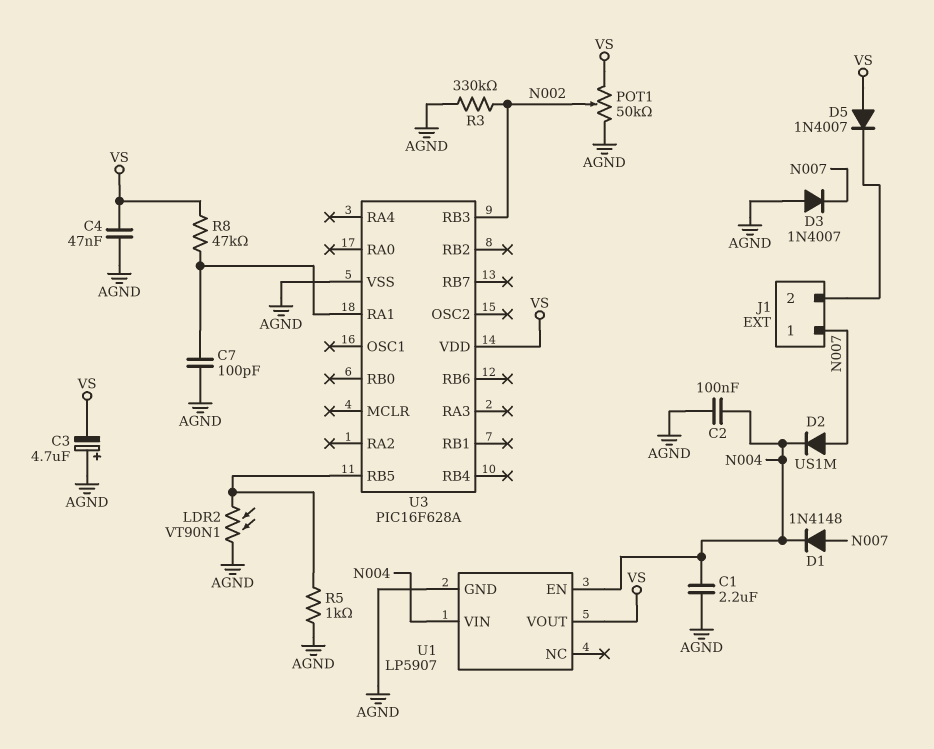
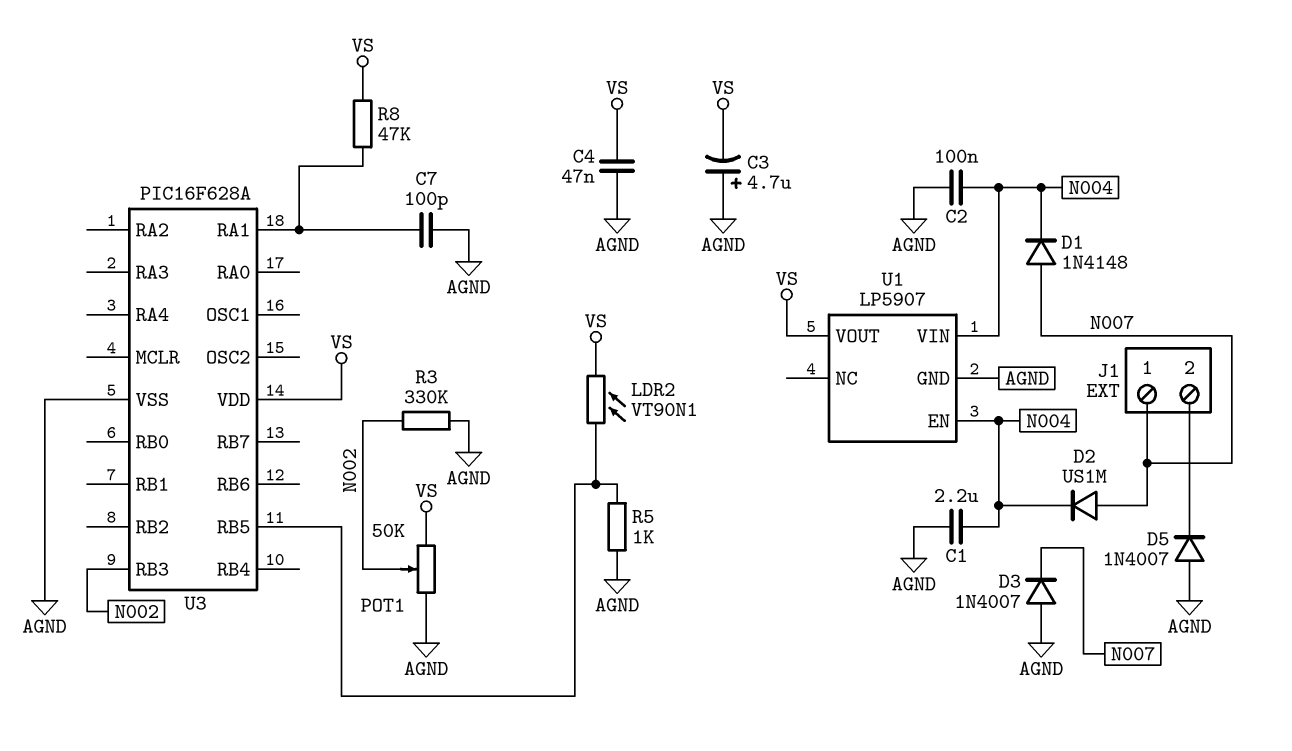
D5: diode 1N4007 (A VS, K J1/2) -> diode 1N4007 (A AGND, K J1/2)
LDR2: VT90N1 (AGND, U3/RB5) -> VT90N1 (U3/RB5, VS)

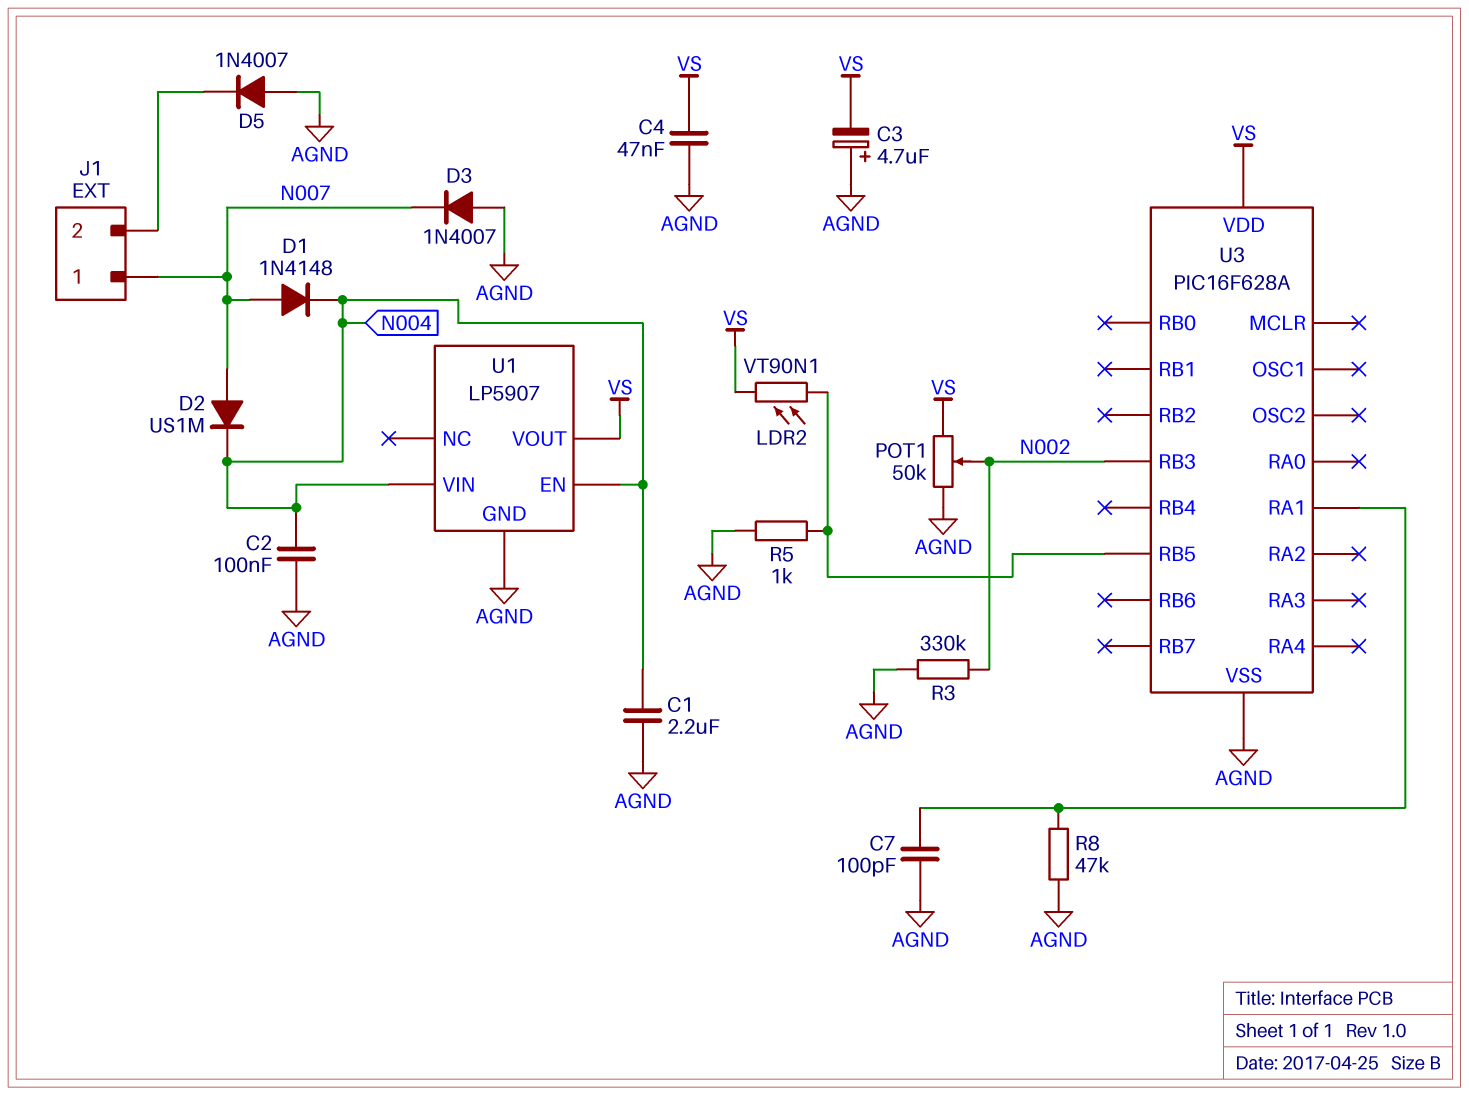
R8: 47k (U3/RA1, VS) -> 47k (AGND, U3/RA1)

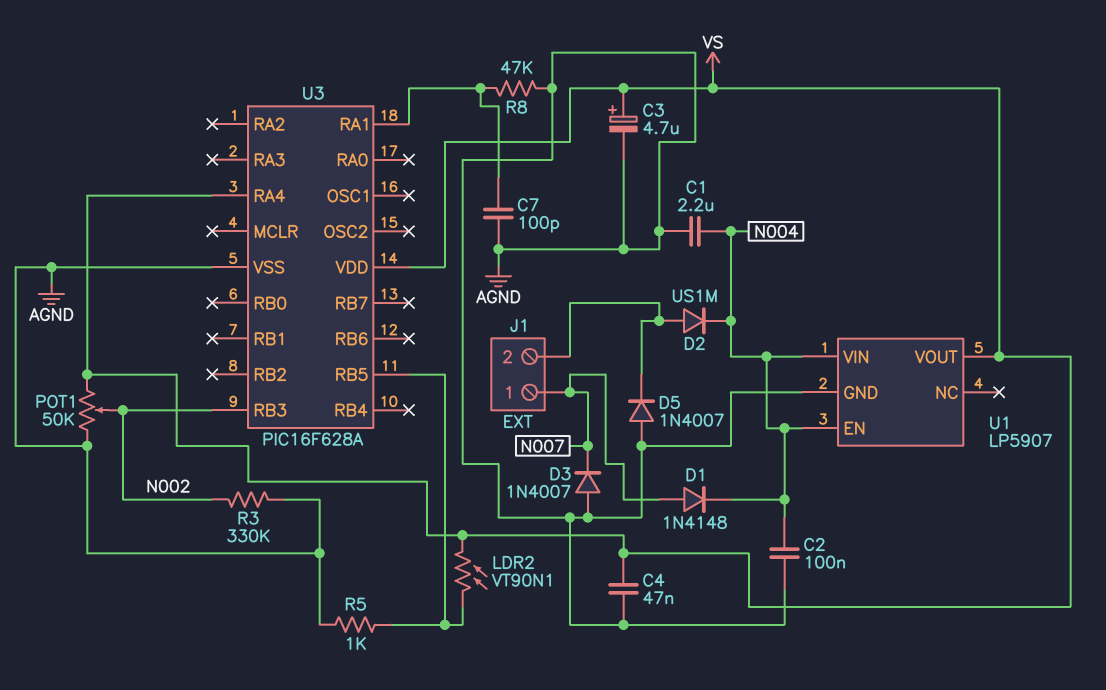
C3: 4.7uF (plus AGND, minus VS) -> 4.7uF (plus VS, minus AGND)
D2: diode US1M (A N007, K N004) -> diode US1M (A J1/2, K N004)
U3 pin RA4: none -> VS

